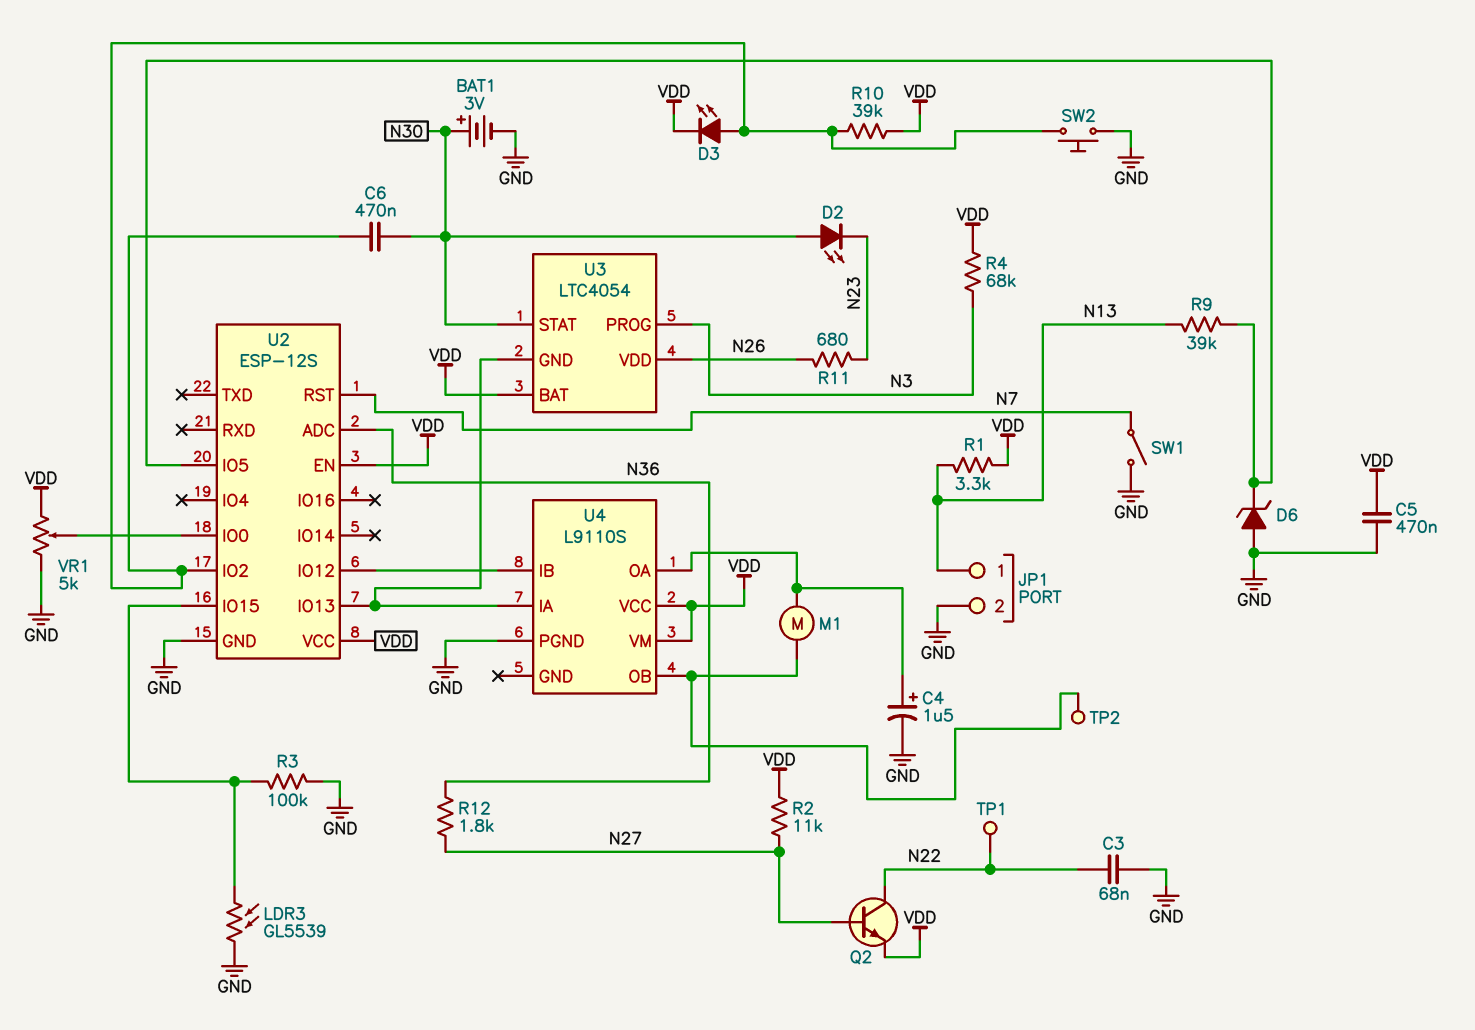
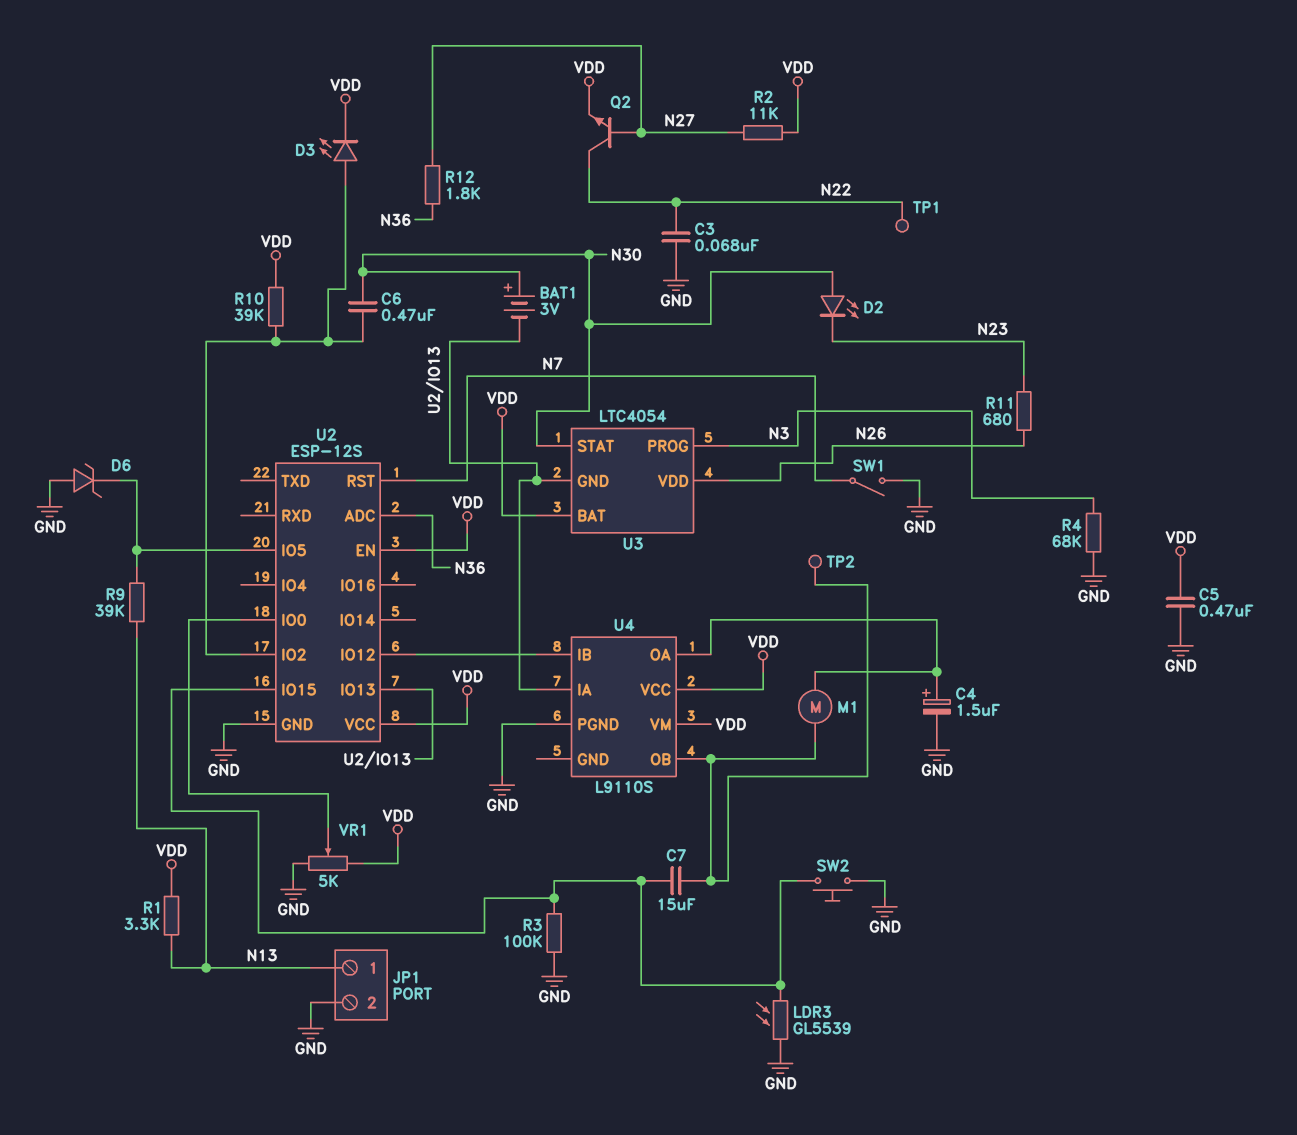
BAT1: 3V (plus N30, minus GND) -> 3V (plus N30, minus U2/IO13)
C7: none -> 15uF (U2/IO15, U4/OB)
R4: 68k (N3, VDD) -> 68k (GND, N3)
SW2: button (GND, U2/IO2) -> button (GND, U2/IO15)

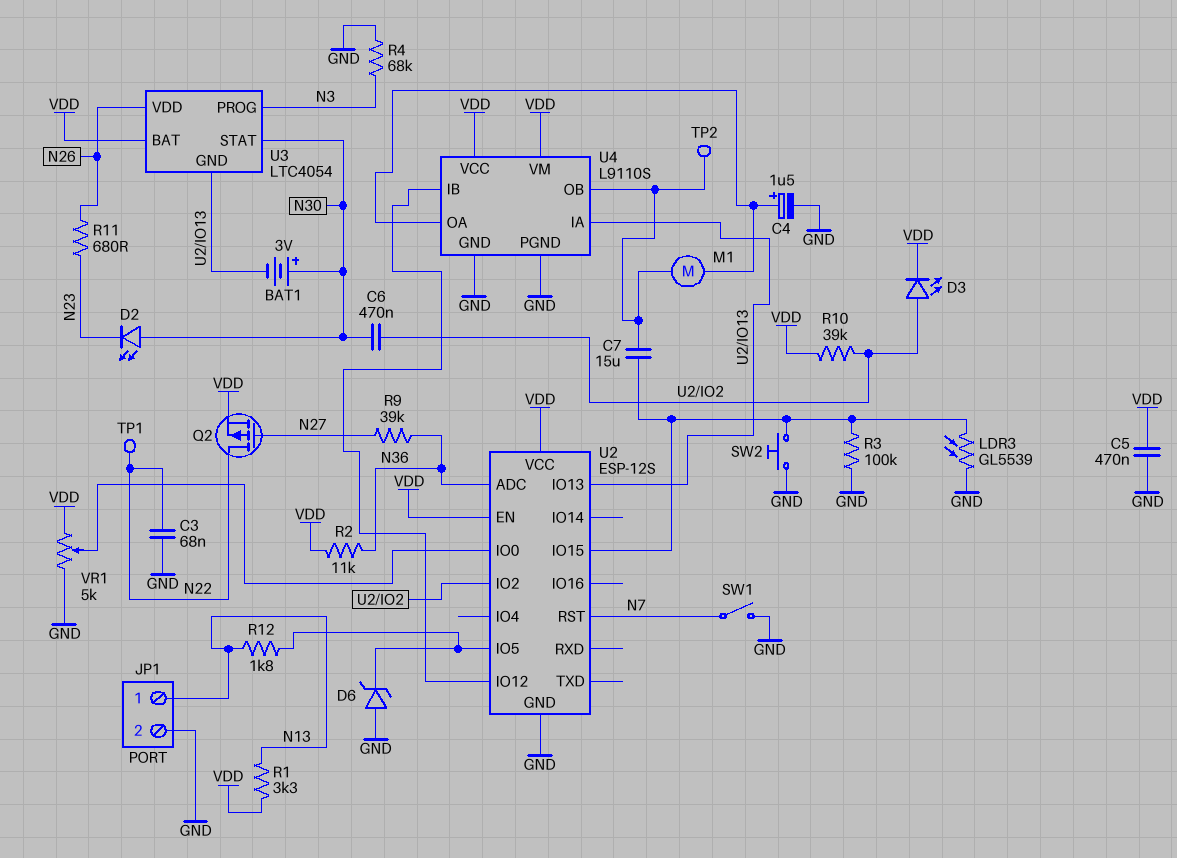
Q2: NPN (B N27, C N22, E VDD) -> PMOS (G N27, D N22, S VDD)
R2: 11k (N27, VDD) -> 11k (N36, VDD)
R9: 39k (N13, U2/IO5) -> 39k (N27, N36)
R12: 1.8k (N27, N36) -> 1.8k (N13, U2/IO5)
U4 pin GND: none -> GND

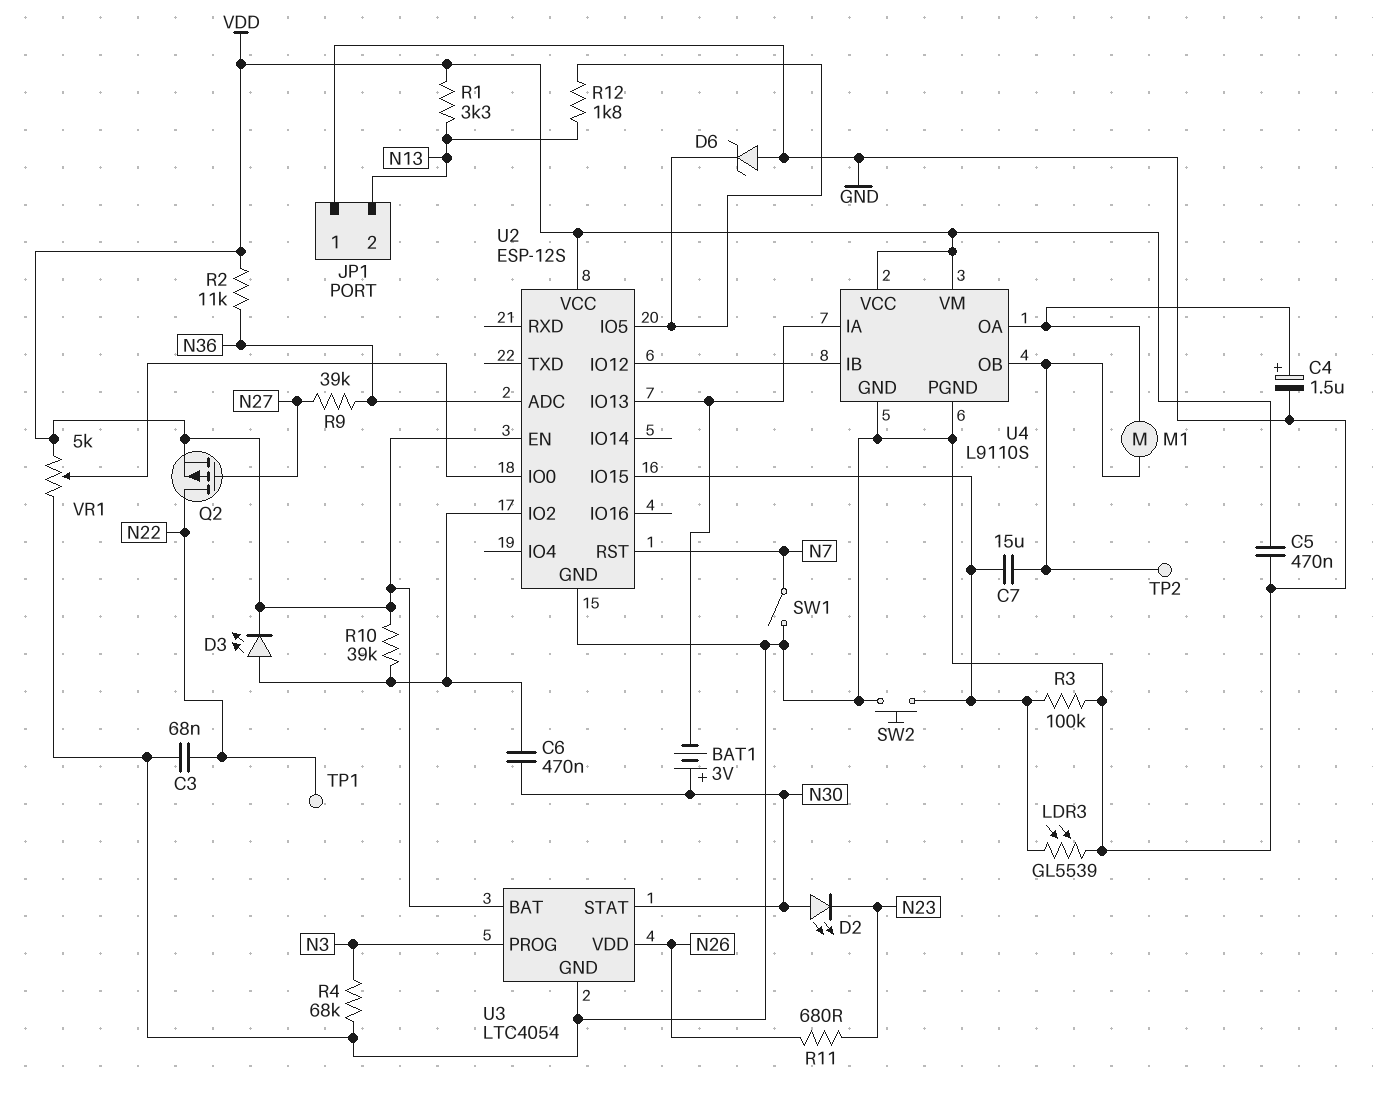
JP1 pin 1: N13 -> GND
JP1 pin 2: GND -> N13
U3 pin GND: U2/IO13 -> GND

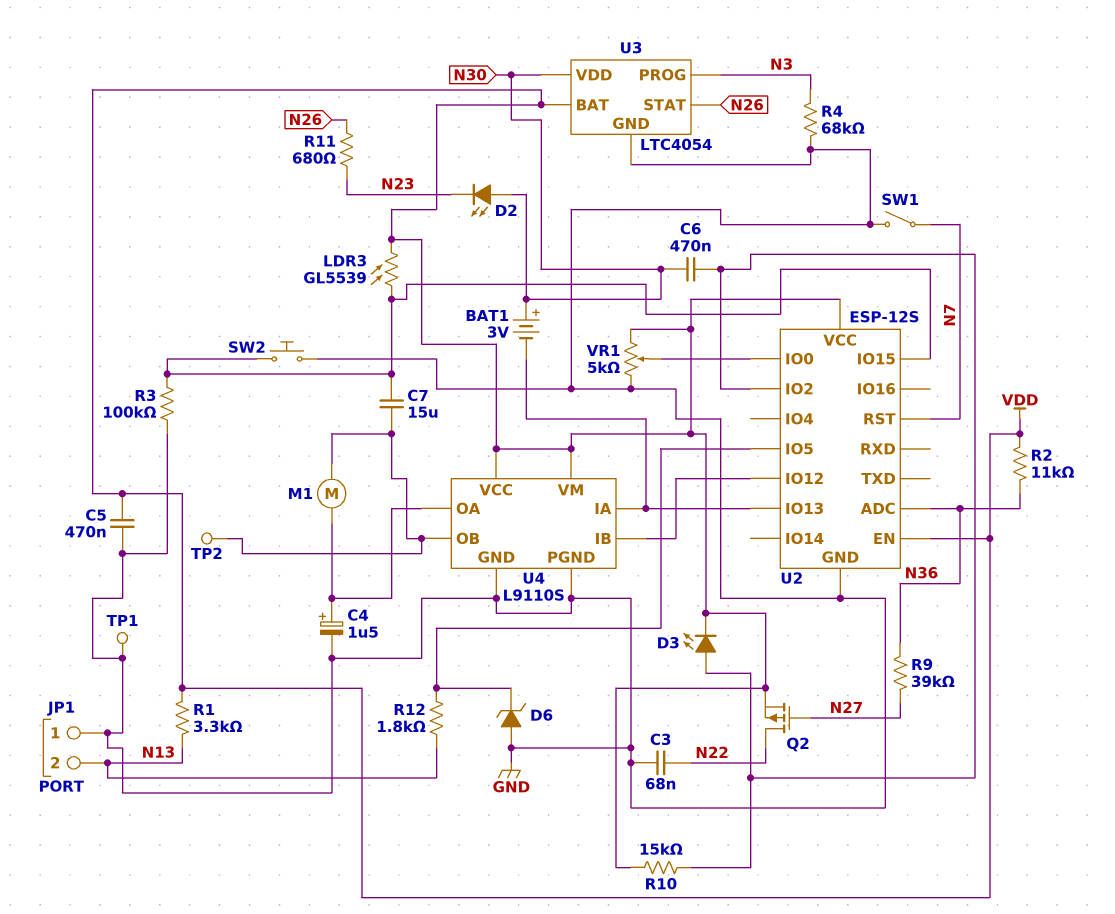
LDR3: GL5539 (GND, U2/IO15) -> GL5539 (U2/IO15, VDD)
R10: 39k (U2/IO2, VDD) -> 15k (U2/IO2, VDD)
TP1: test point (N22) -> test point (GND)
U3 pin STAT: N30 -> N26
U3 pin VDD: N26 -> N30

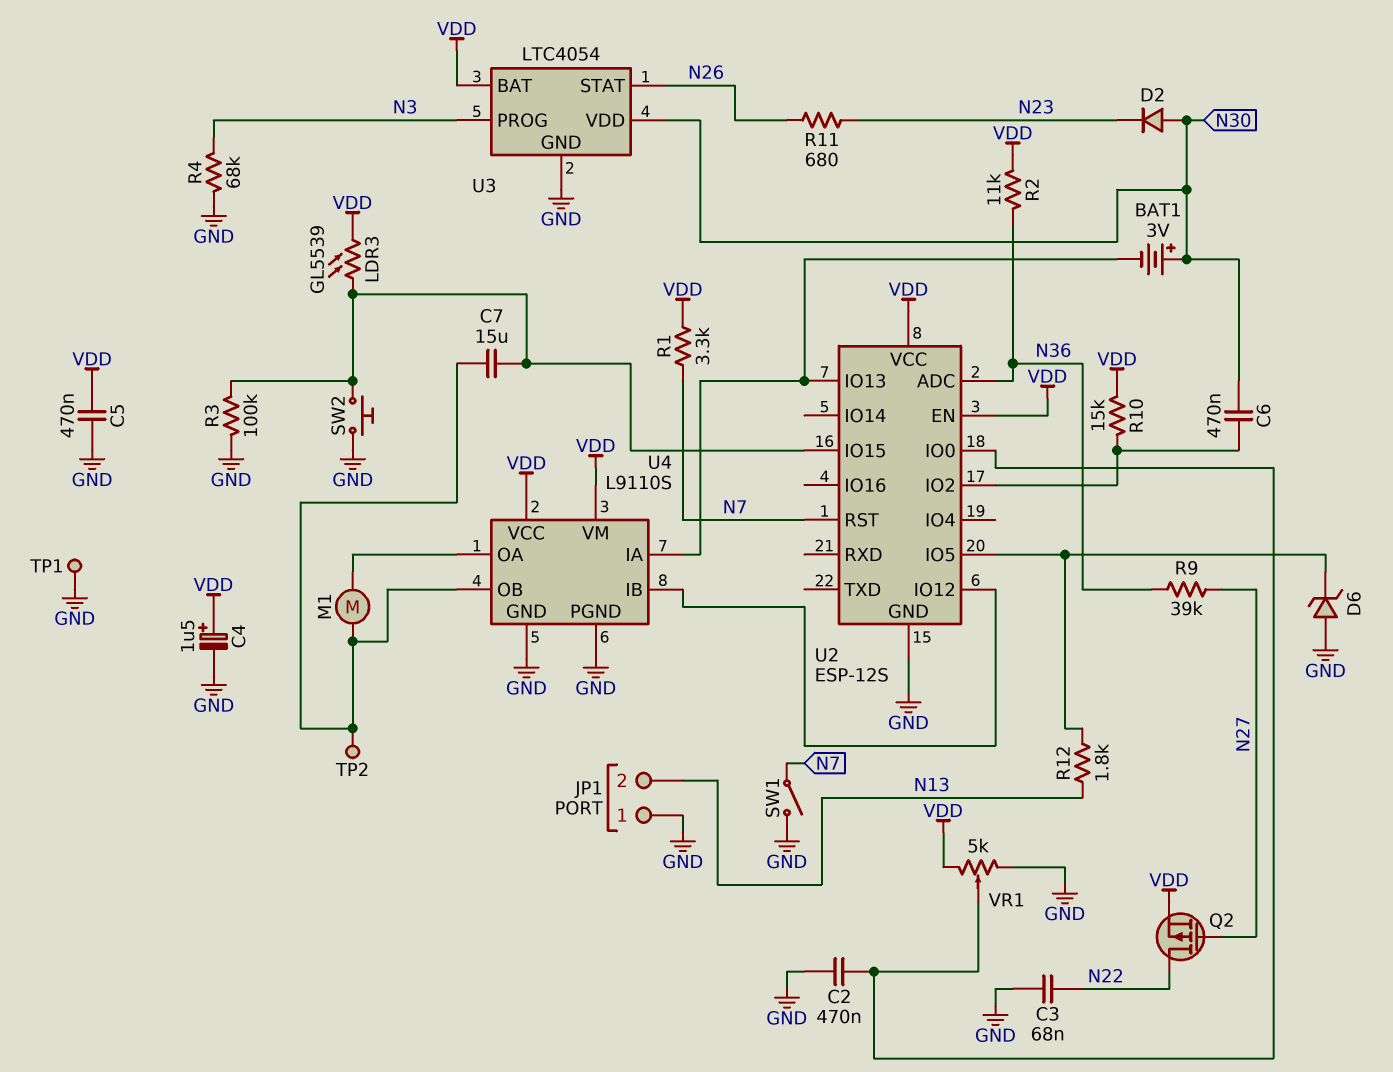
C2: none -> 470nF (GND, U2/IO0)
C4: 1.5uF (plus U4/OA, minus GND) -> 1.5uF (plus VDD, minus GND)
D2: LED (A N30, K N23) -> diode (A N30, K N23)
D3: LED (A U2/IO2, K VDD) -> none
R1: 3.3k (N13, VDD) -> 3.3k (N7, VDD)

